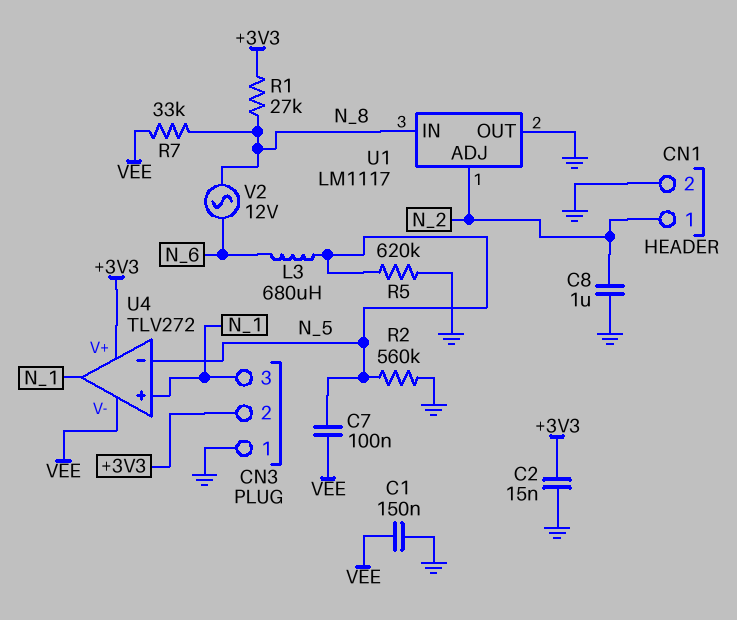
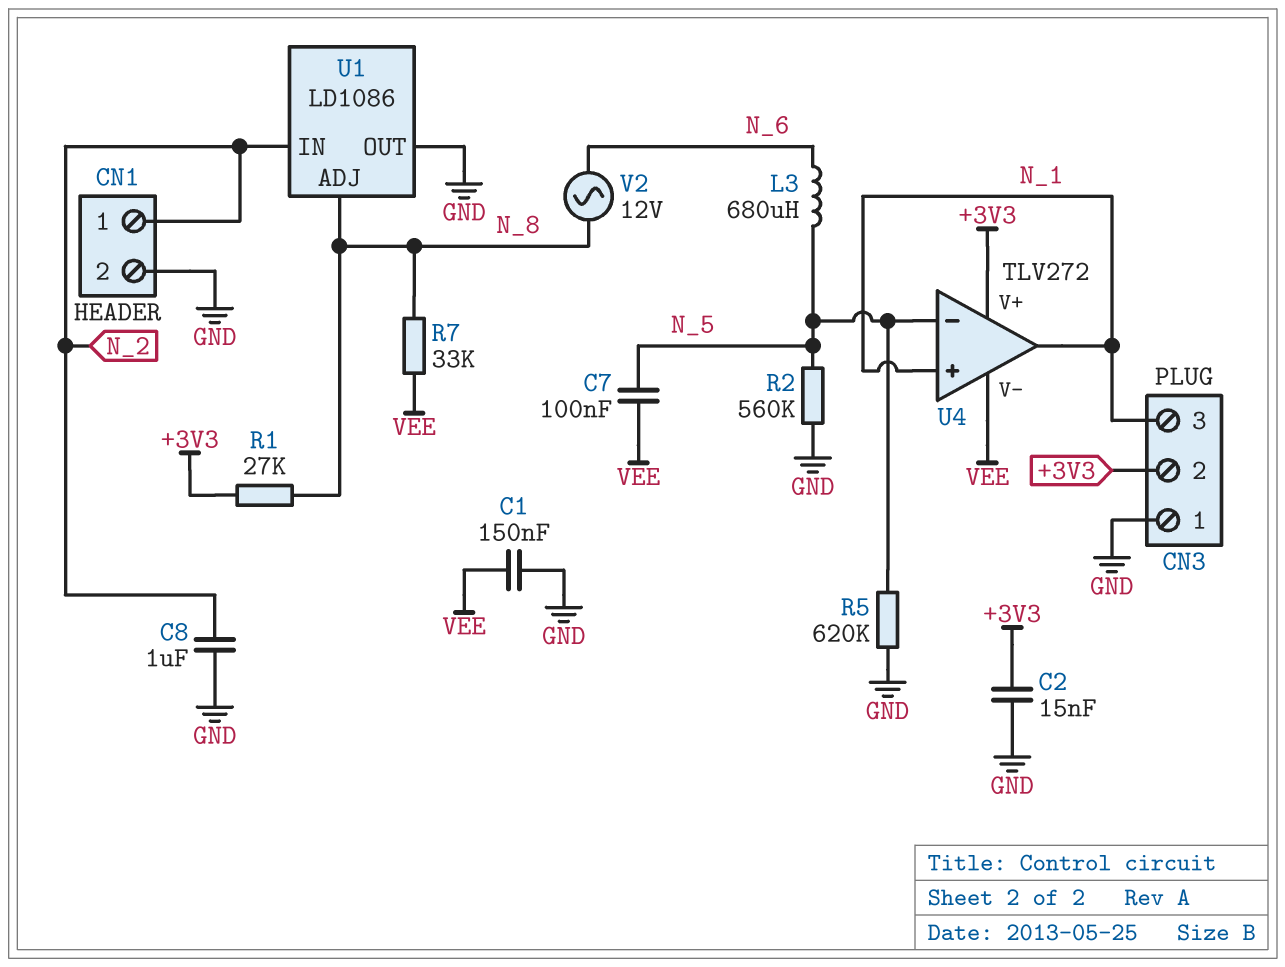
U1: LM1117 -> LD1086
U1 pin ADJ: N_2 -> N_8
U1 pin IN: N_8 -> N_2

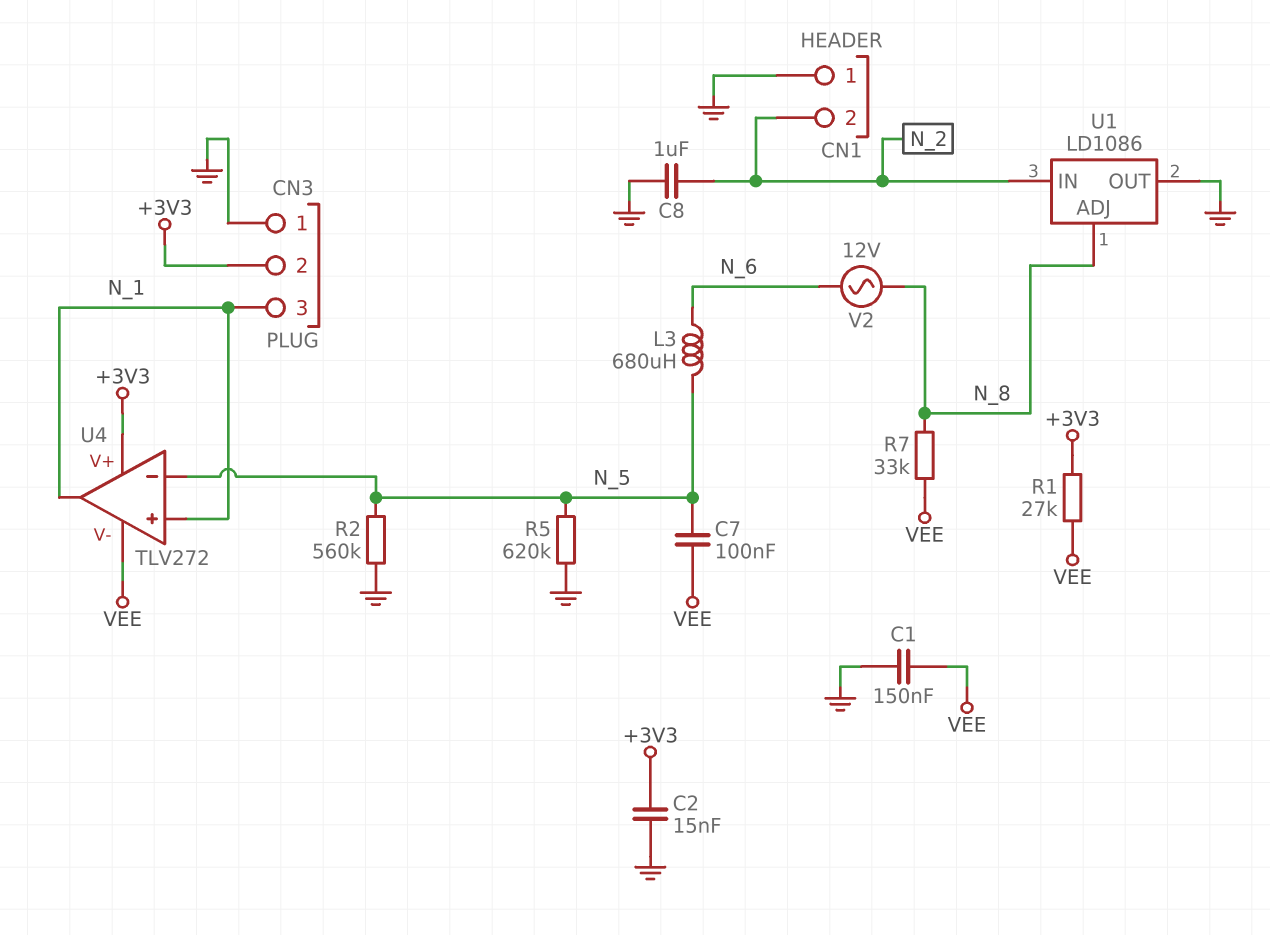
CN1 pin 1: N_2 -> GND
CN1 pin 2: GND -> N_2
R1: 27k (+3V3, N_8) -> 27k (+3V3, VEE)

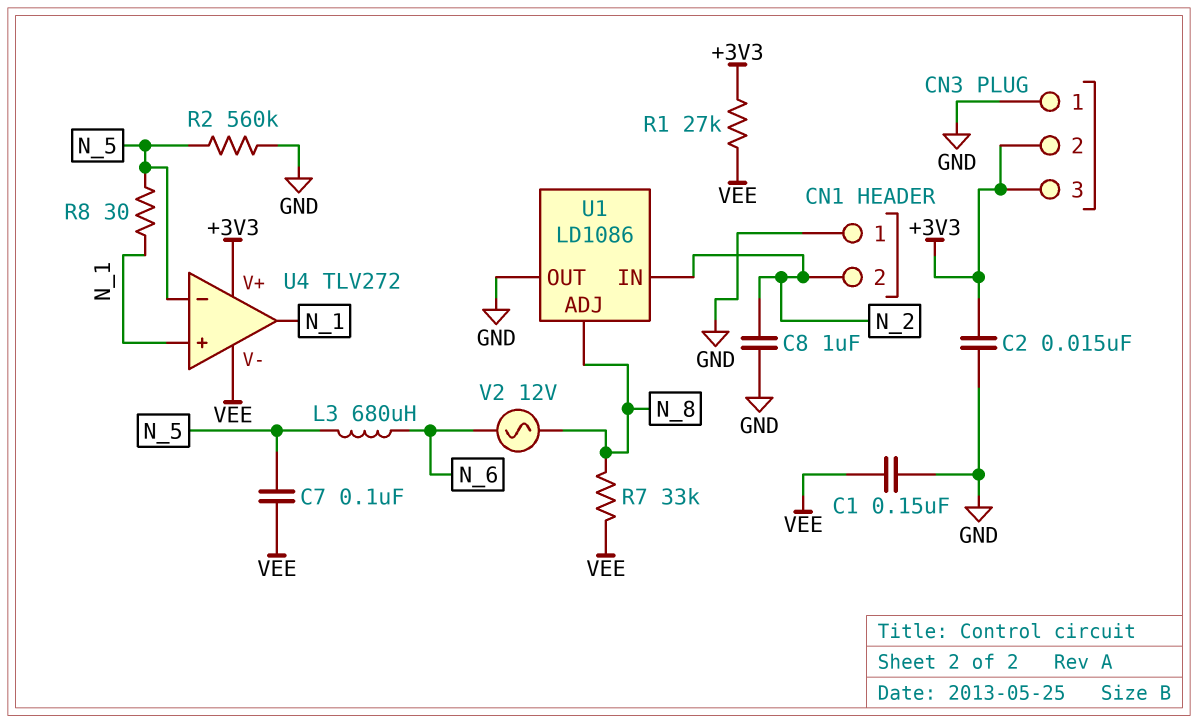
CN3 pin 3: N_1 -> +3V3
R5: 620k (GND, N_5) -> none
R8: none -> 30 (N_1, N_5)

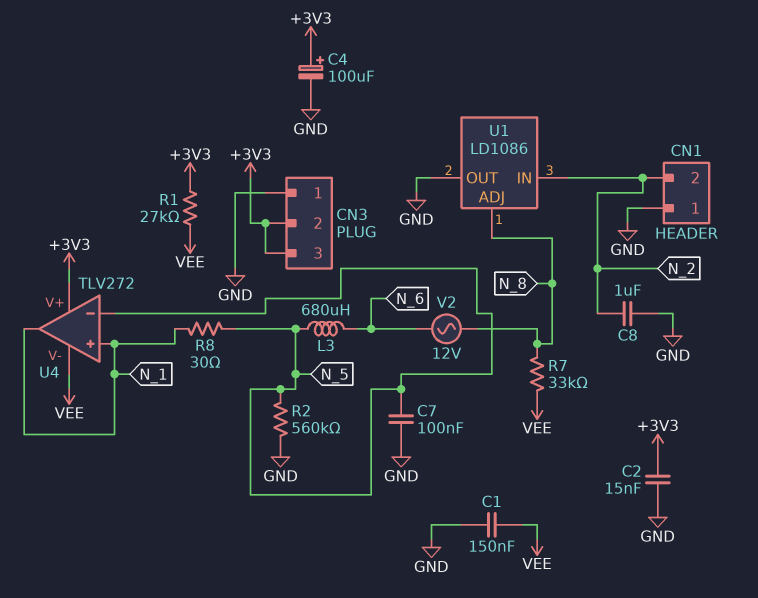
C4: none -> 100uF (plus +3V3, minus GND)
C7: 100nF (N_5, VEE) -> 100nF (GND, N_5)

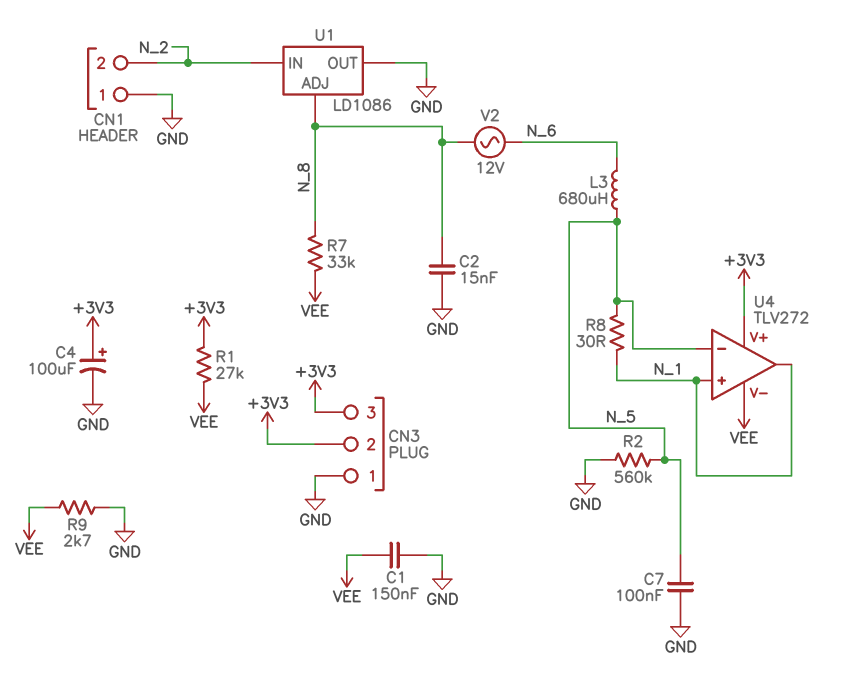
C2: 15nF (+3V3, GND) -> 15nF (GND, N_8)
C8: 1uF (GND, N_2) -> none
R9: none -> 2.7k (GND, VEE)

